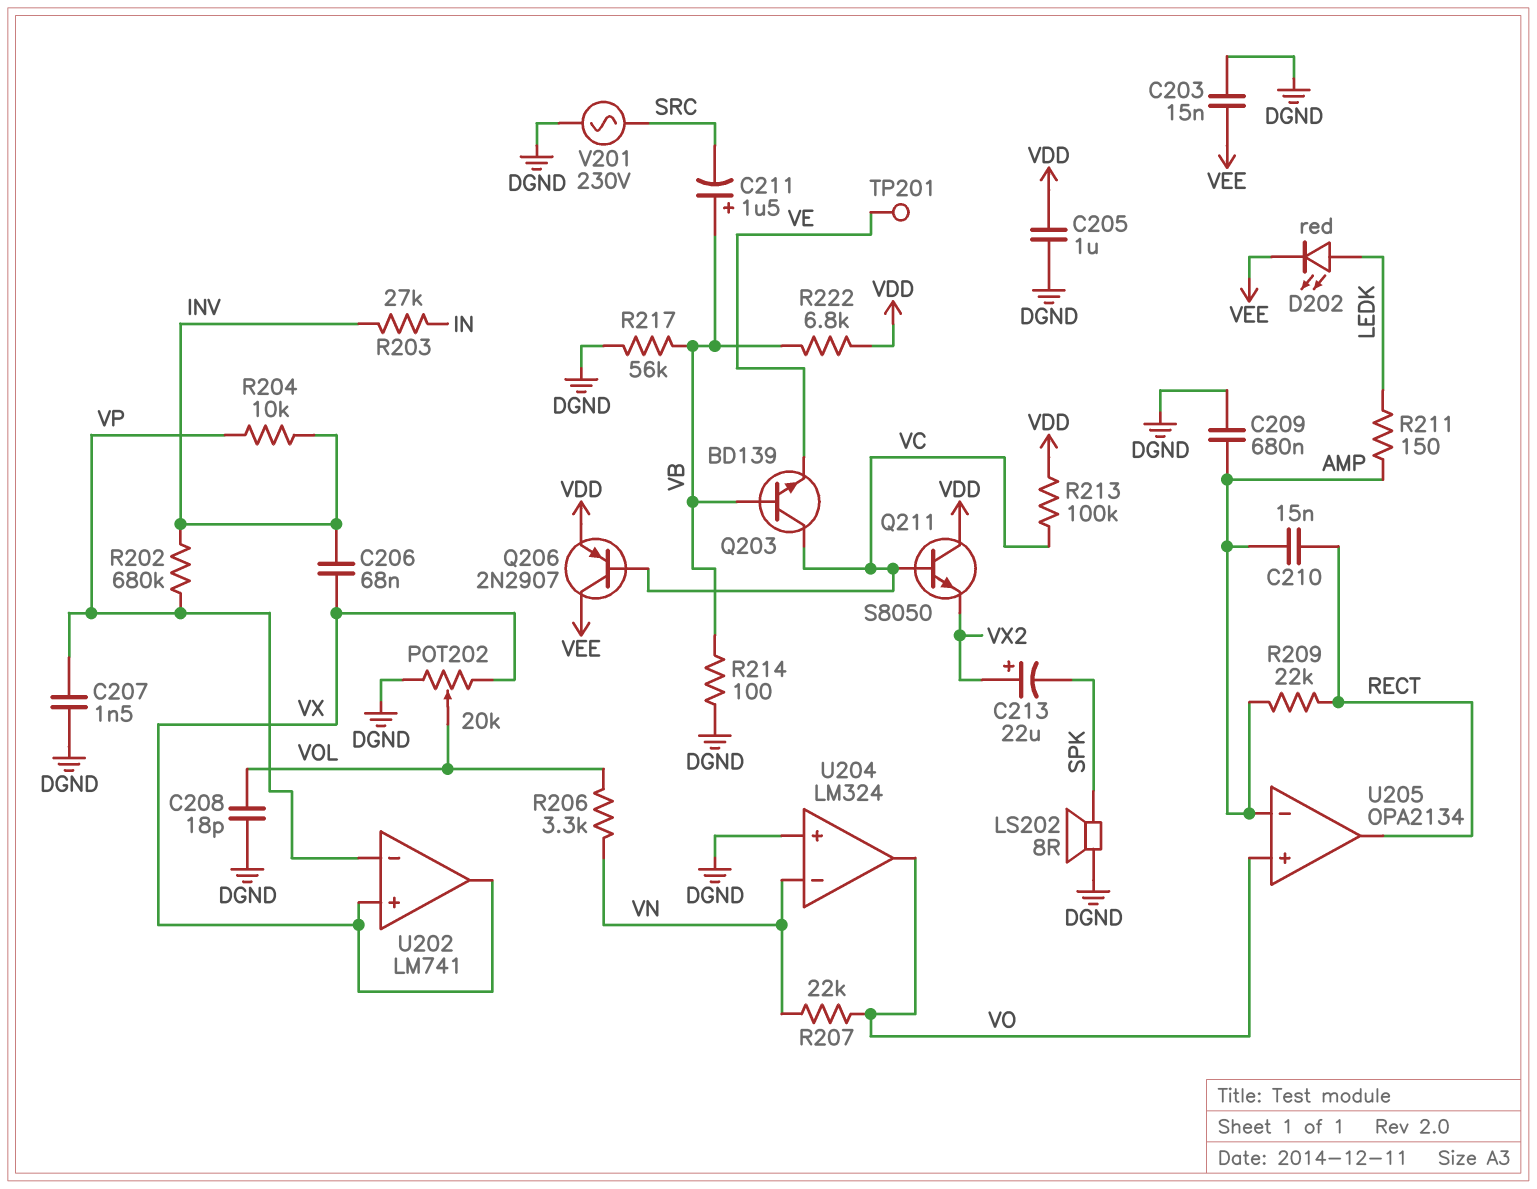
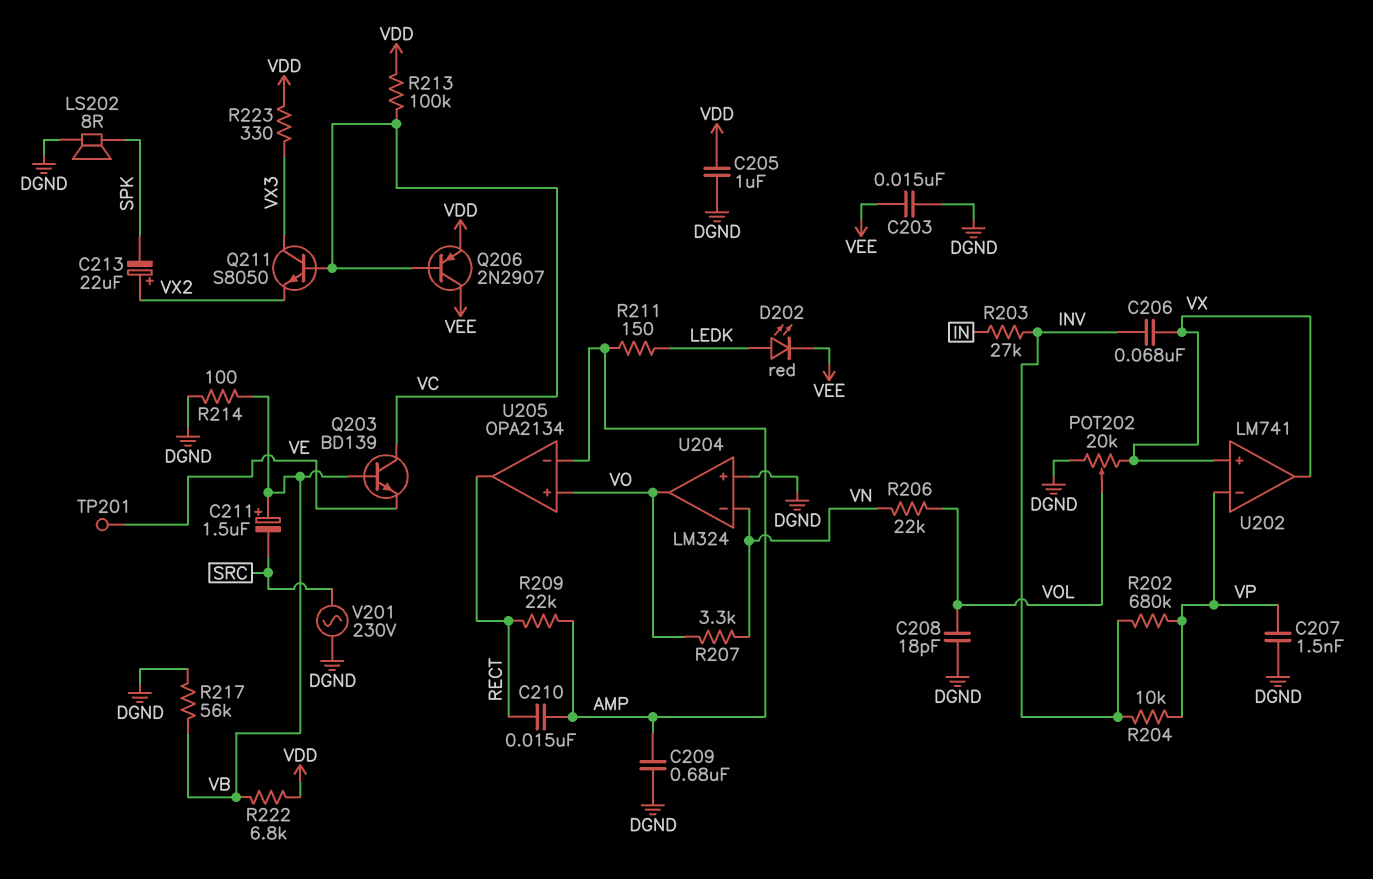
Q211: NPN S8050 (B VC, C VDD, E VX2) -> NPN S8050 (B VC, C VX3, E VX2)
R206: 3.3k (VN, VOL) -> 22k (VN, VOL)
R207: 22k (VN, VO) -> 3.3k (VN, VO)
R223: none -> 330 (VDD, VX3)

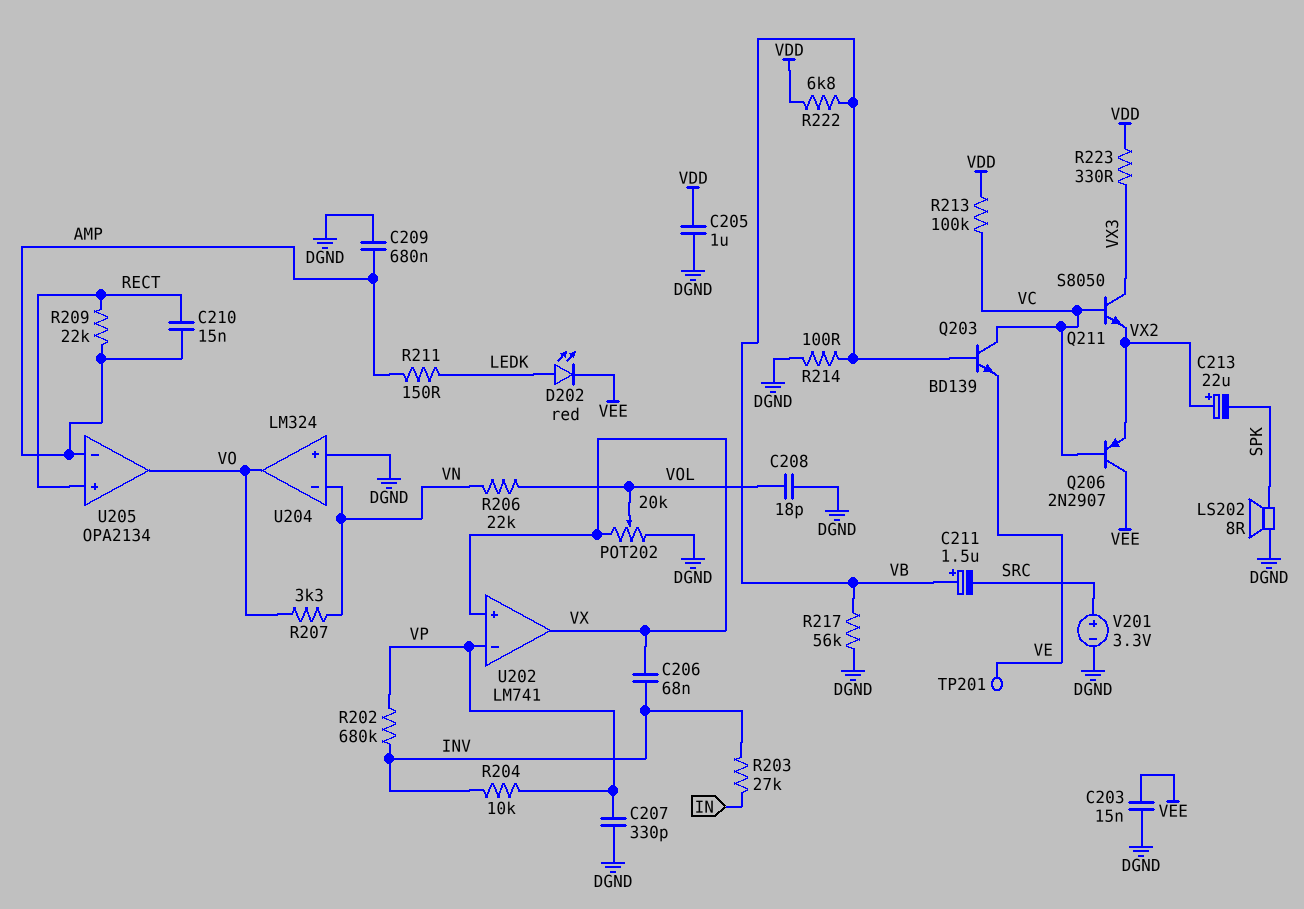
C207: 1.5nF (DGND, VP) -> 330pF (DGND, VP)
Q206: PNP 2N2907 (B VC, C VEE, E VDD) -> PNP 2N2907 (B VC, C VEE, E VX2)
U205 pin in+: VO -> RECT
U205 pin out: RECT -> VO
V201: AC 230V (DGND, SRC) -> 3.3V (plus SRC, minus DGND)

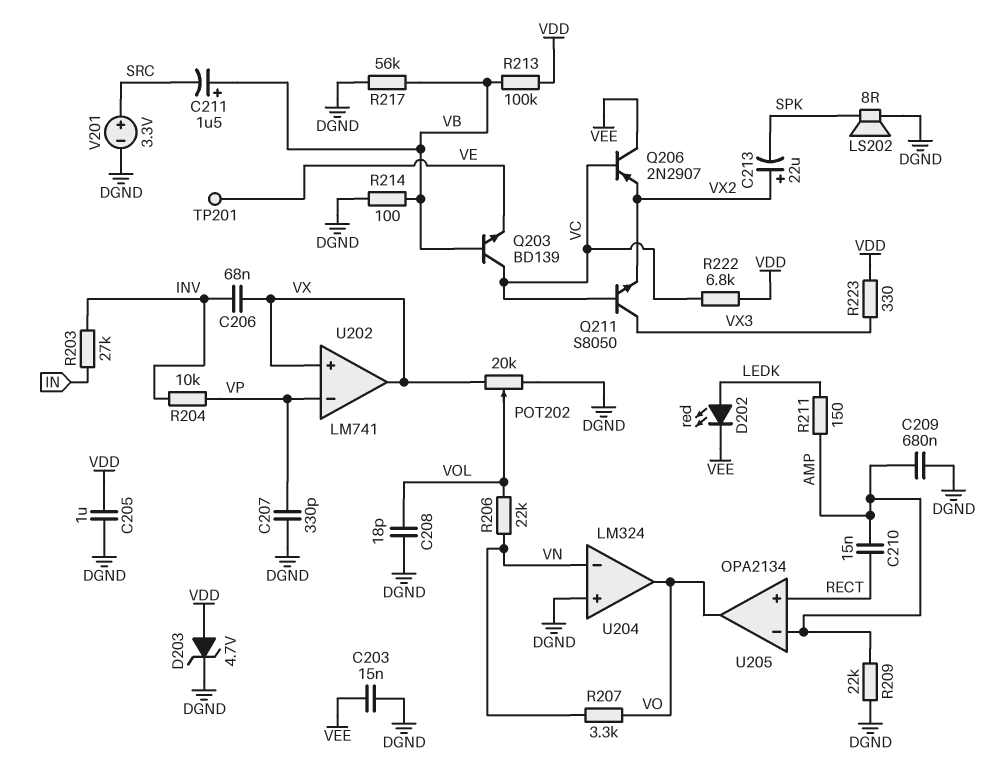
D203: none -> zener 4.7V (A VDD, K DGND)
R202: 680k (INV, VP) -> none
R209: 22k (AMP, RECT) -> 22k (AMP, DGND)
R213: 100k (VC, VDD) -> 100k (VB, VDD)
R222: 6.8k (VB, VDD) -> 6.8k (VC, VDD)

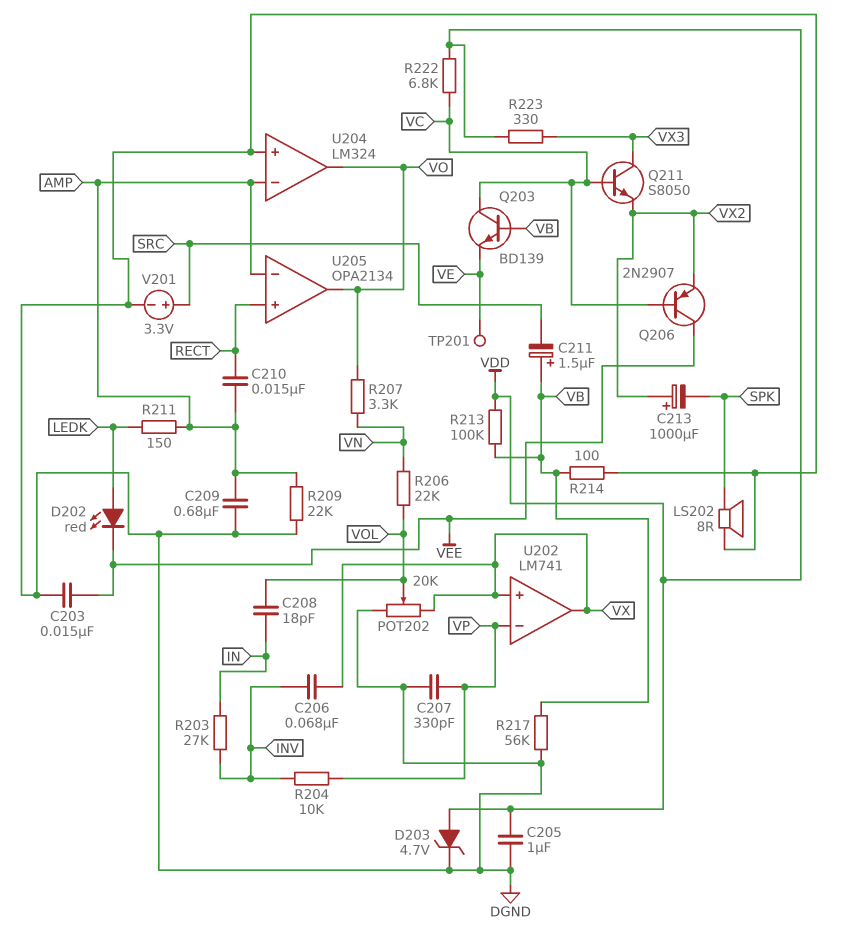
C208: 18pF (DGND, VOL) -> 18pF (IN, VOL)
C213: 22uF (plus VX2, minus SPK) -> 1000uF (plus VX2, minus SPK)
U204 pin in-: VN -> AMP

